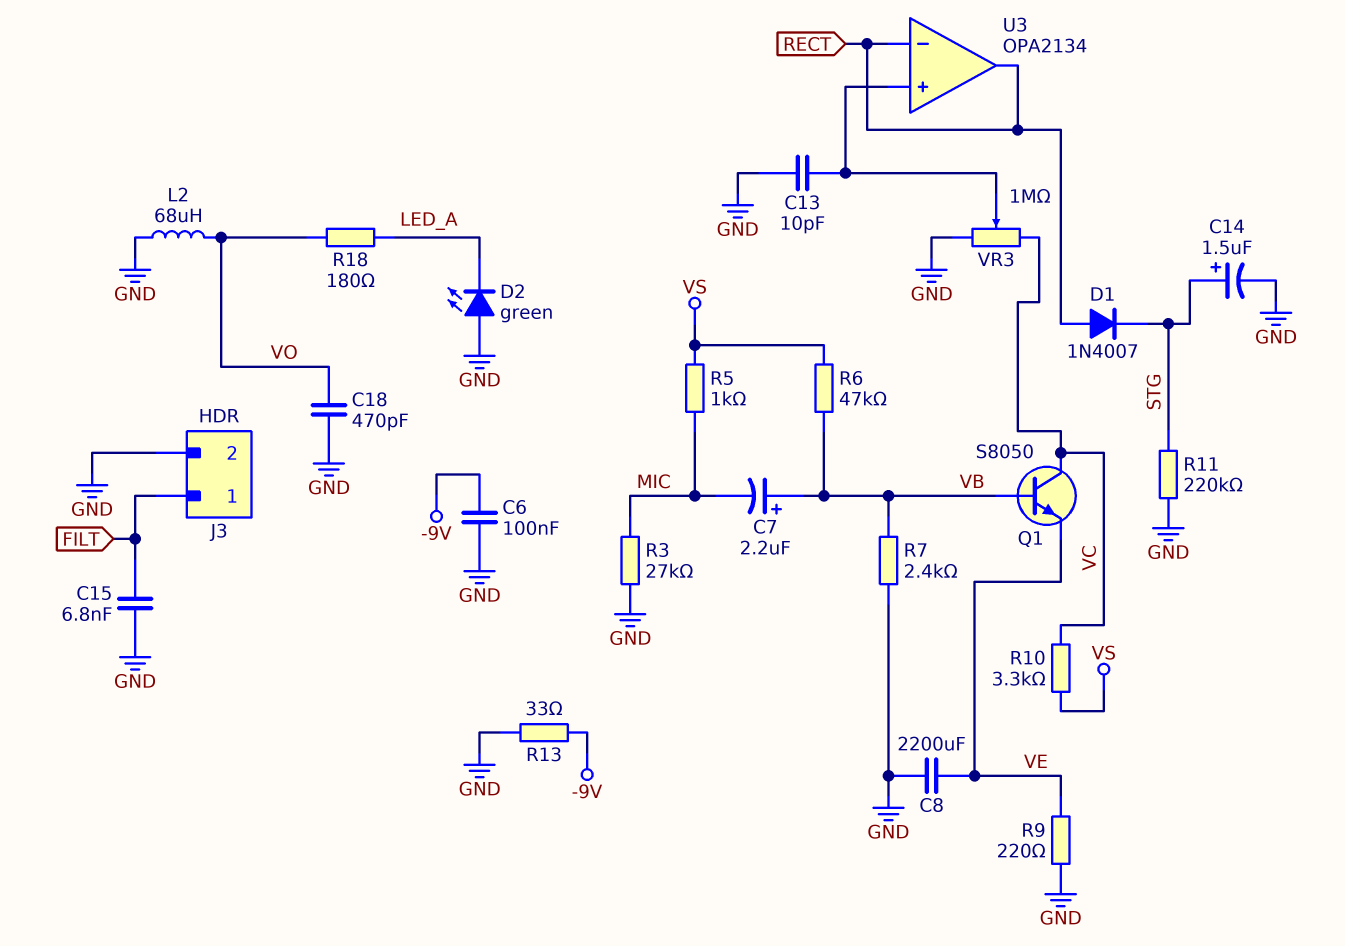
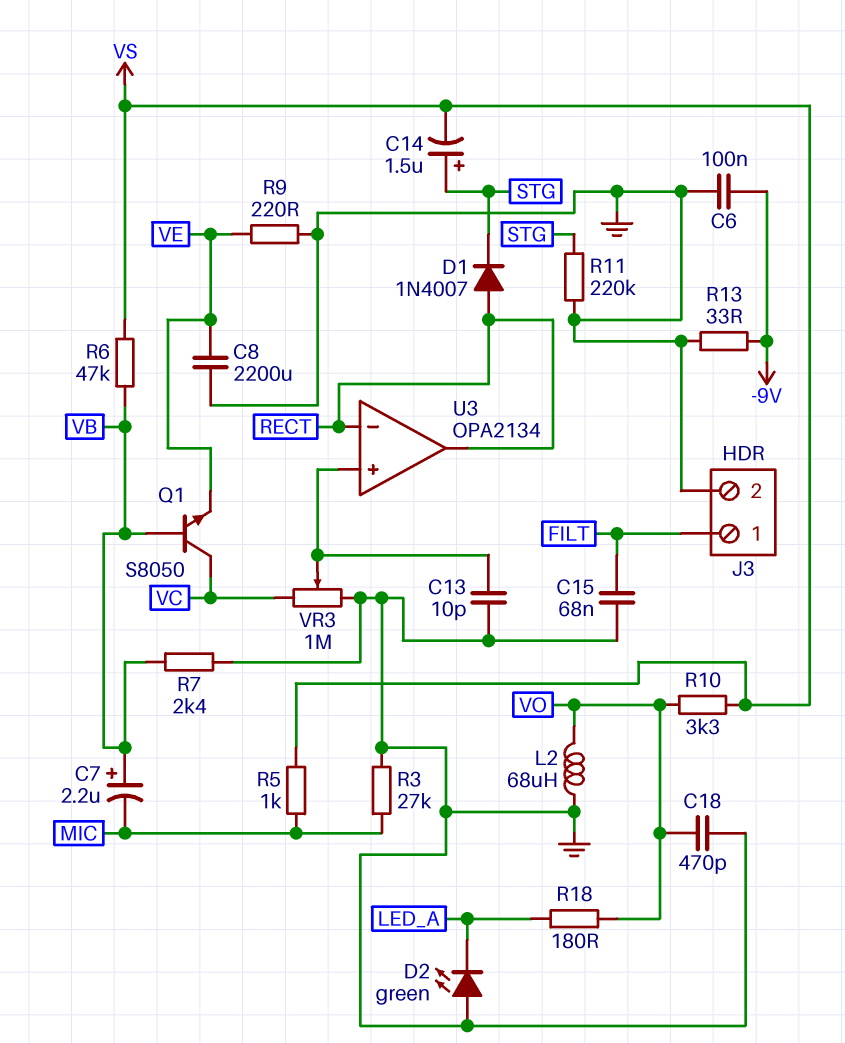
C14: 1.5uF (plus STG, minus GND) -> 1.5uF (plus STG, minus VS)
C15: 6.8nF (FILT, GND) -> 68nF (FILT, GND)
R10: 3.3k (VC, VS) -> 3.3k (VO, VS)

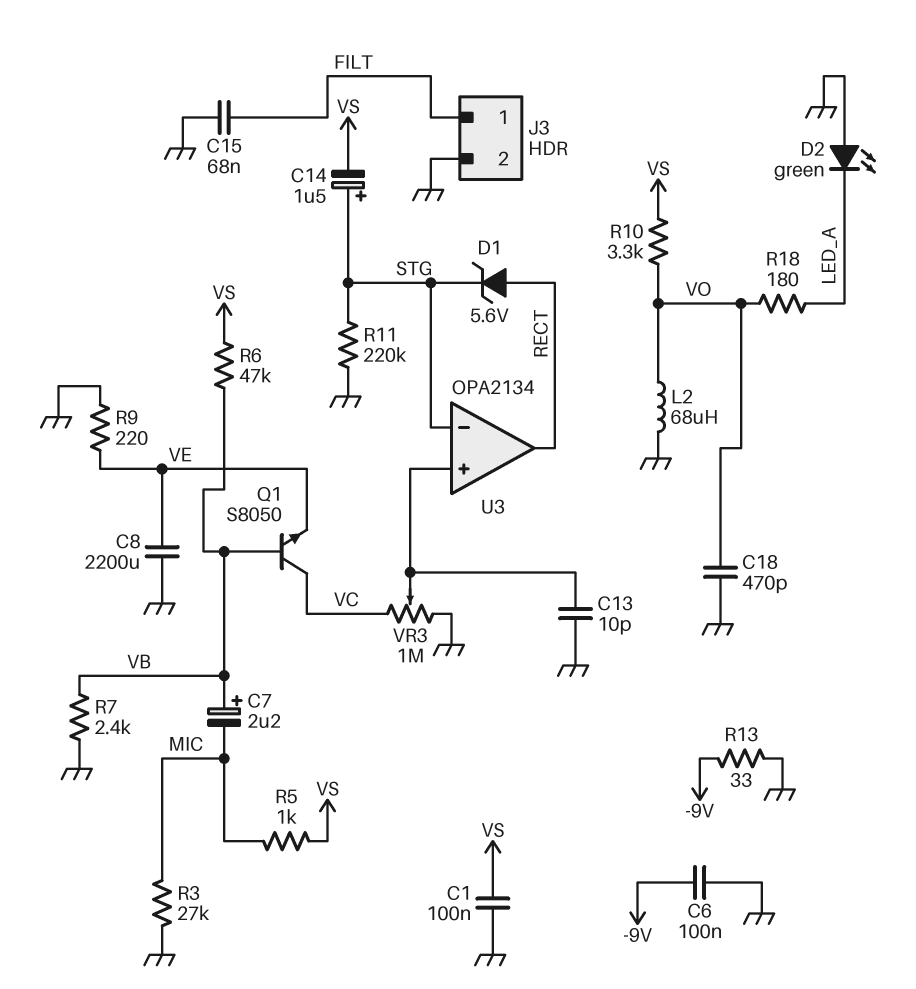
C1: none -> 100nF (GND, VS)
D1: diode 1N4007 (A RECT, K STG) -> zener 5.6V (A RECT, K STG)
U3 pin in-: RECT -> STG

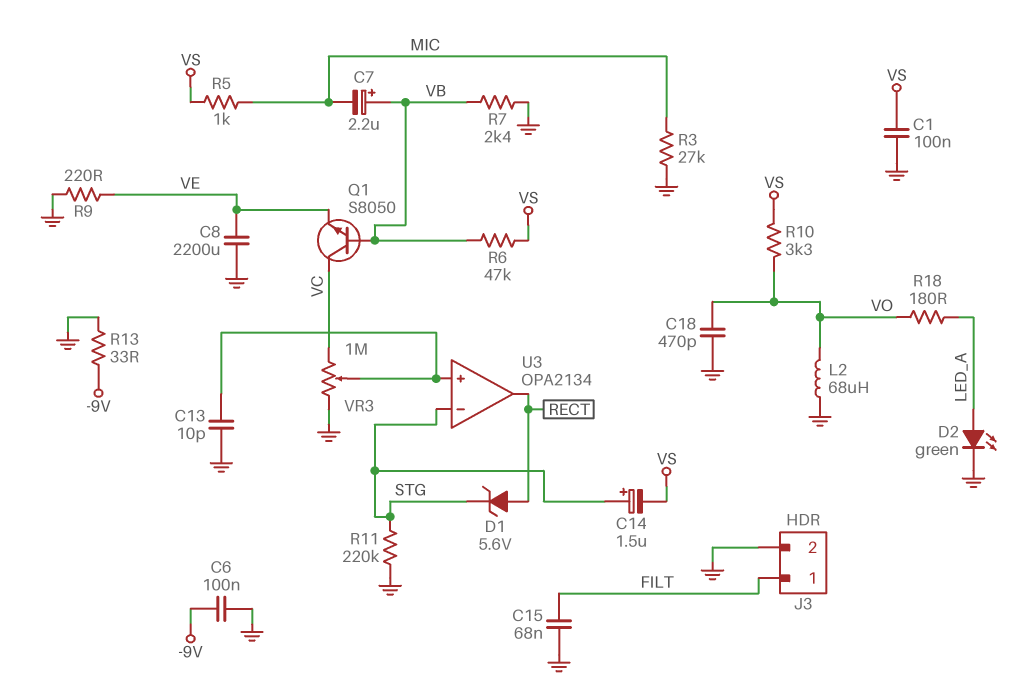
D2: LED green (A GND, K LED_A) -> LED green (A LED_A, K GND)

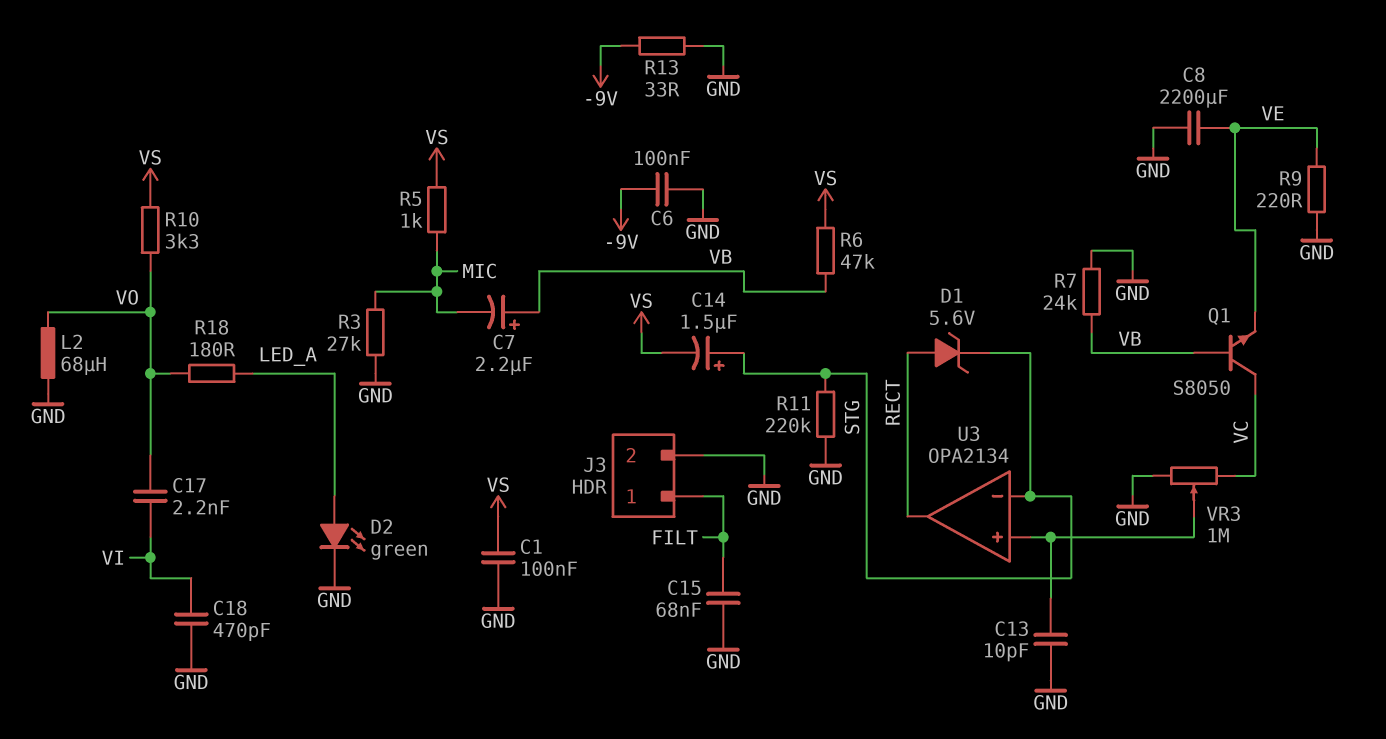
C17: none -> 2.2nF (VI, VO)
C18: 470pF (GND, VO) -> 470pF (GND, VI)
R7: 2.4k (GND, VB) -> 24k (GND, VB)

